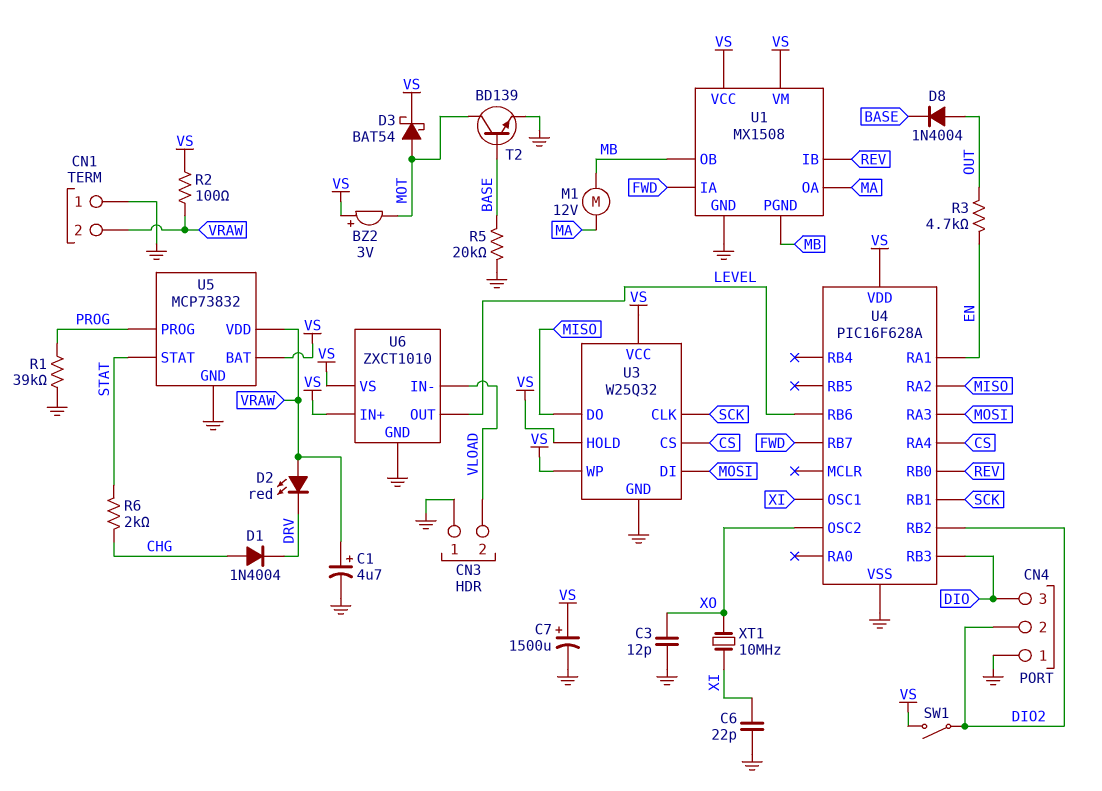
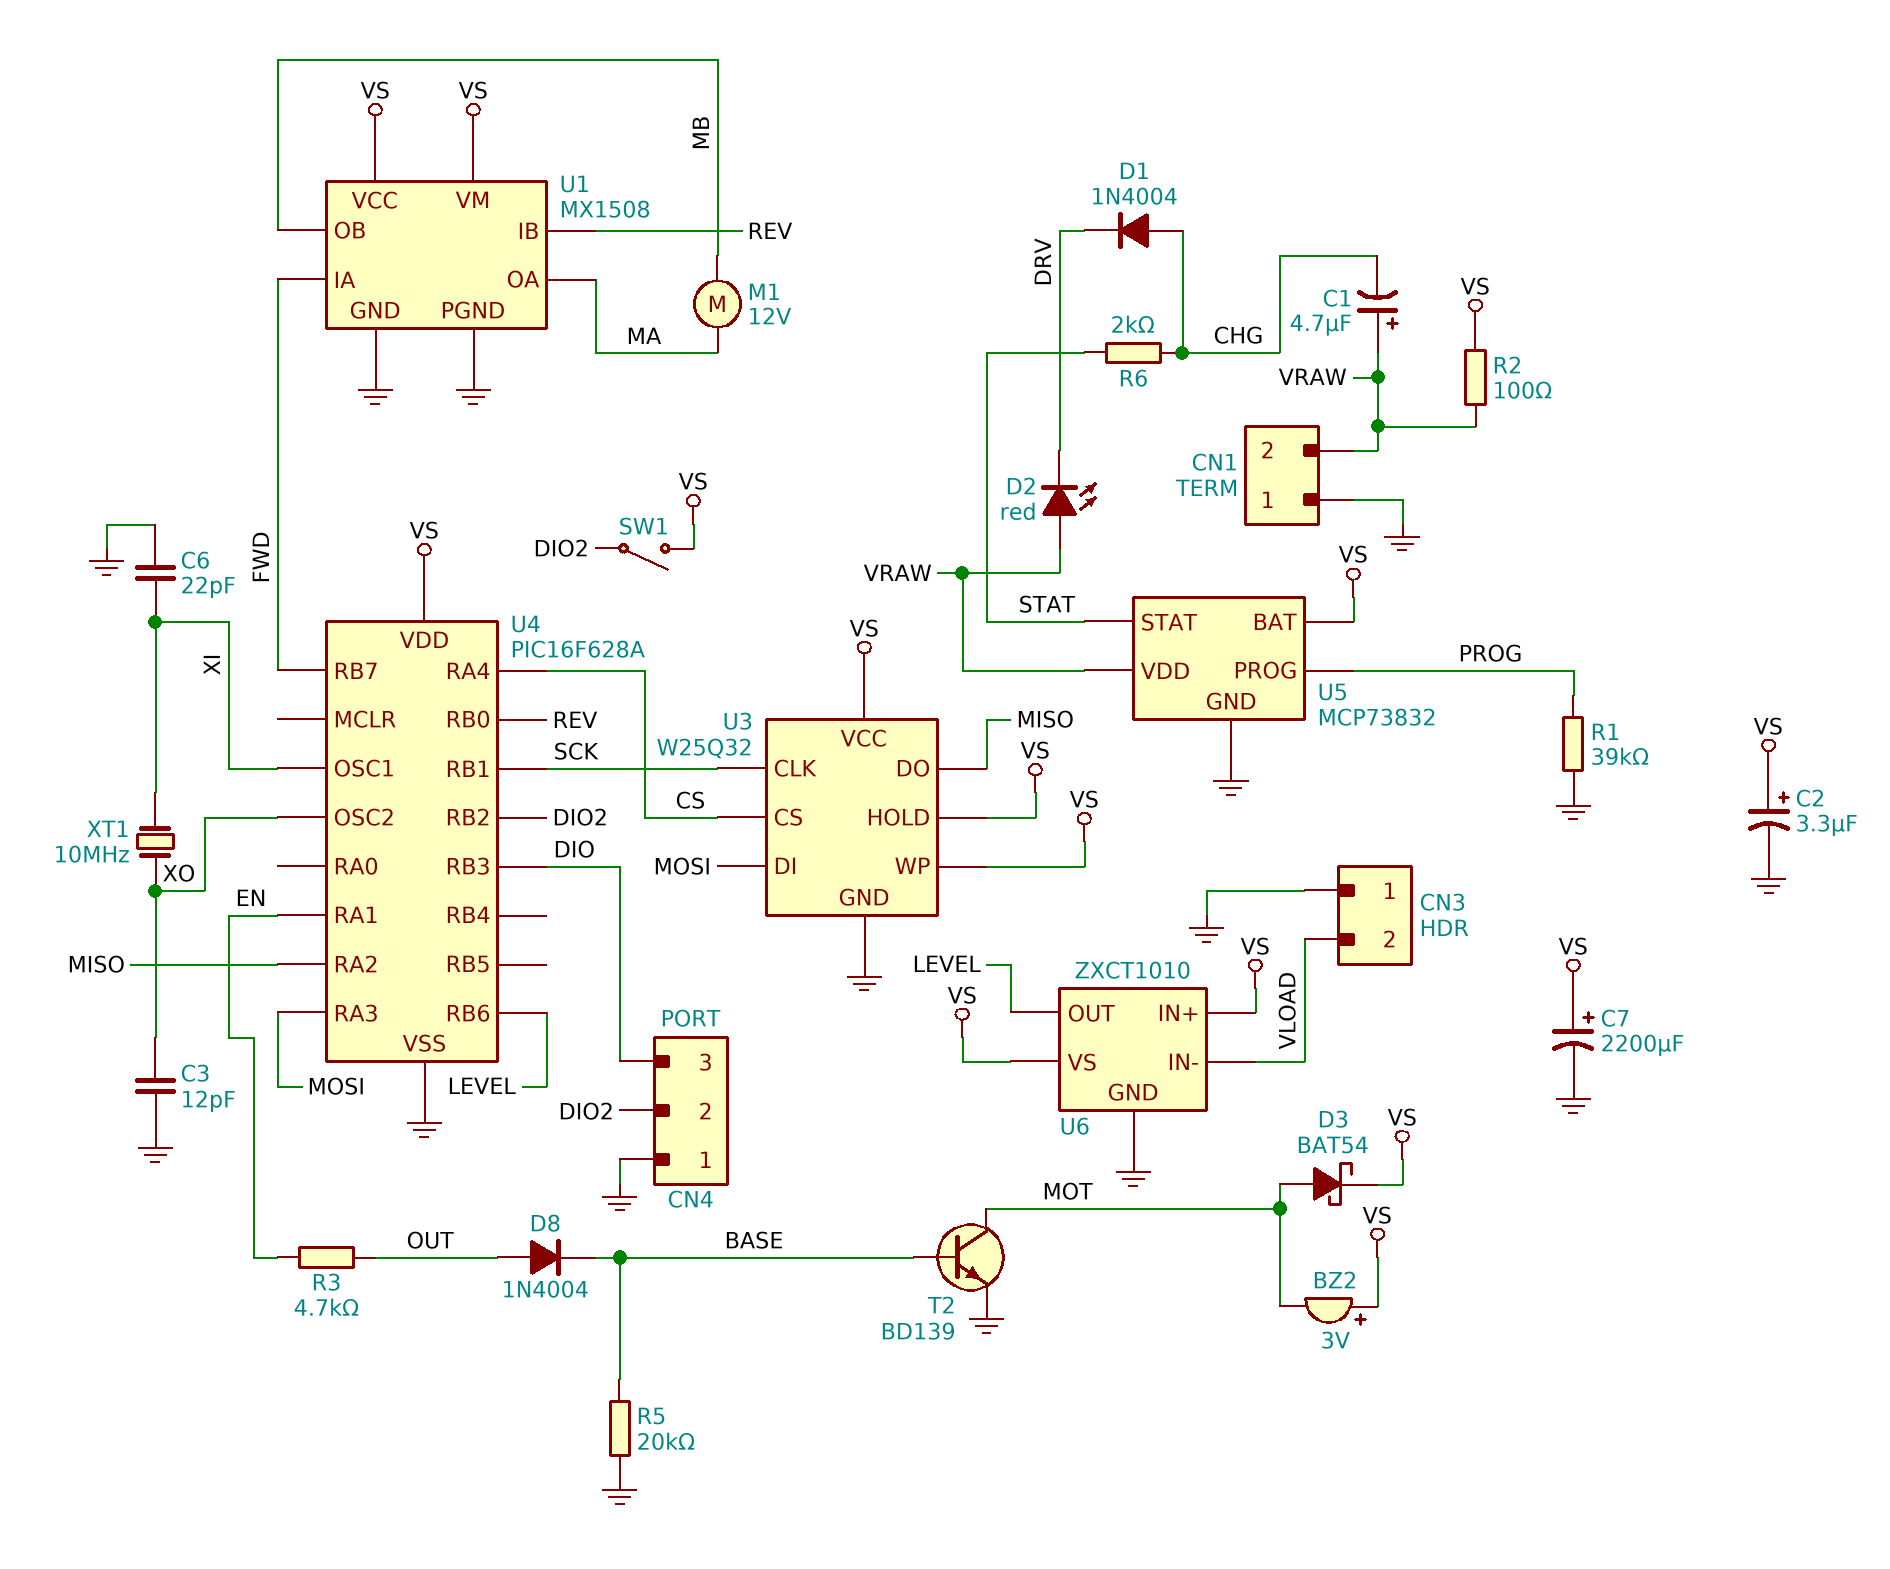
C1: 4.7uF (plus VRAW, minus GND) -> 4.7uF (plus VRAW, minus CHG)
C2: none -> 3.3uF (plus VS, minus GND)
C7: 1500uF (plus VS, minus GND) -> 2200uF (plus VS, minus GND)
U1 pin PGND: MB -> GND

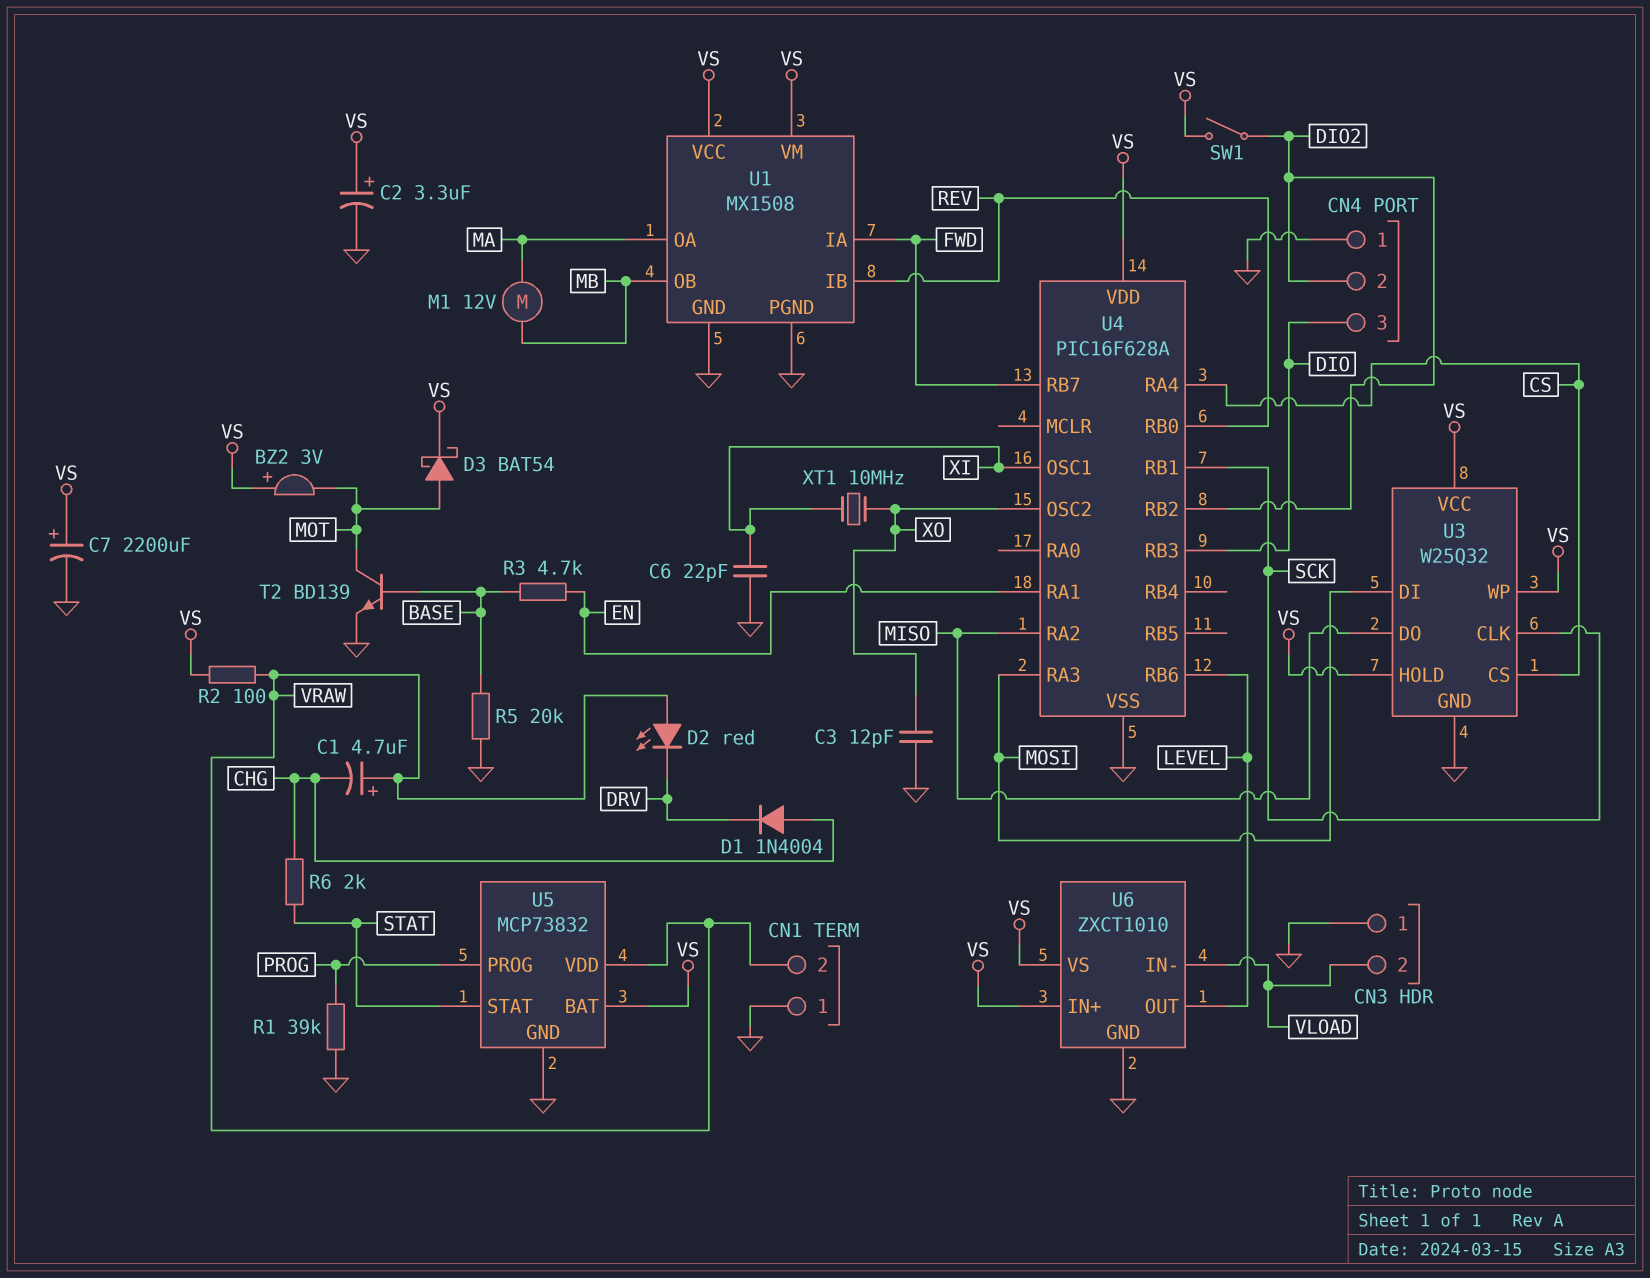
D8: diode 1N4004 (A OUT, K BASE) -> none
R3: 4.7k (EN, OUT) -> 4.7k (BASE, EN)

